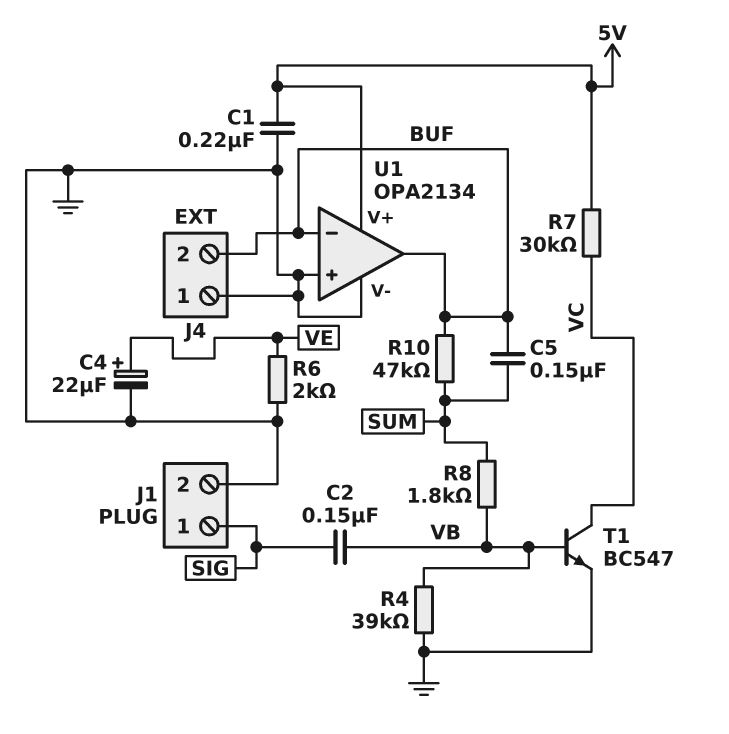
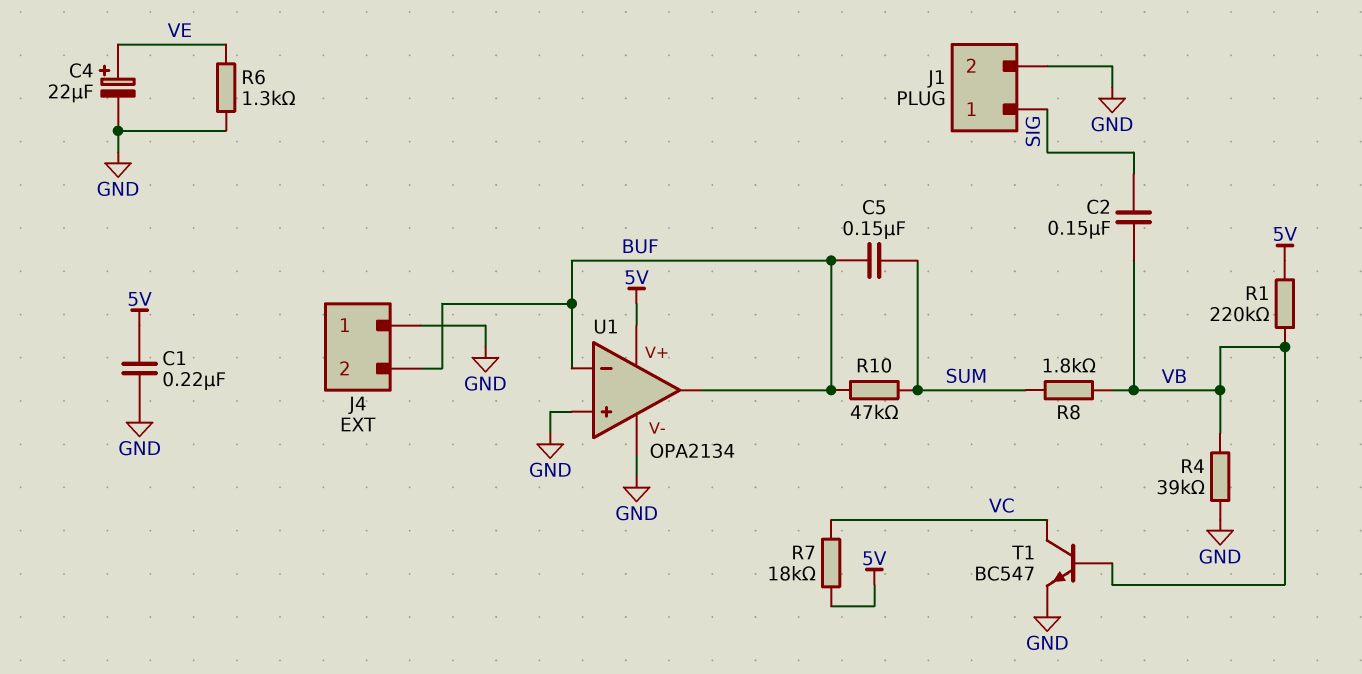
R1: none -> 220k (5V, VB)
R6: 2k (GND, VE) -> 1.3k (GND, VE)
R7: 30k (5V, VC) -> 18k (5V, VC)

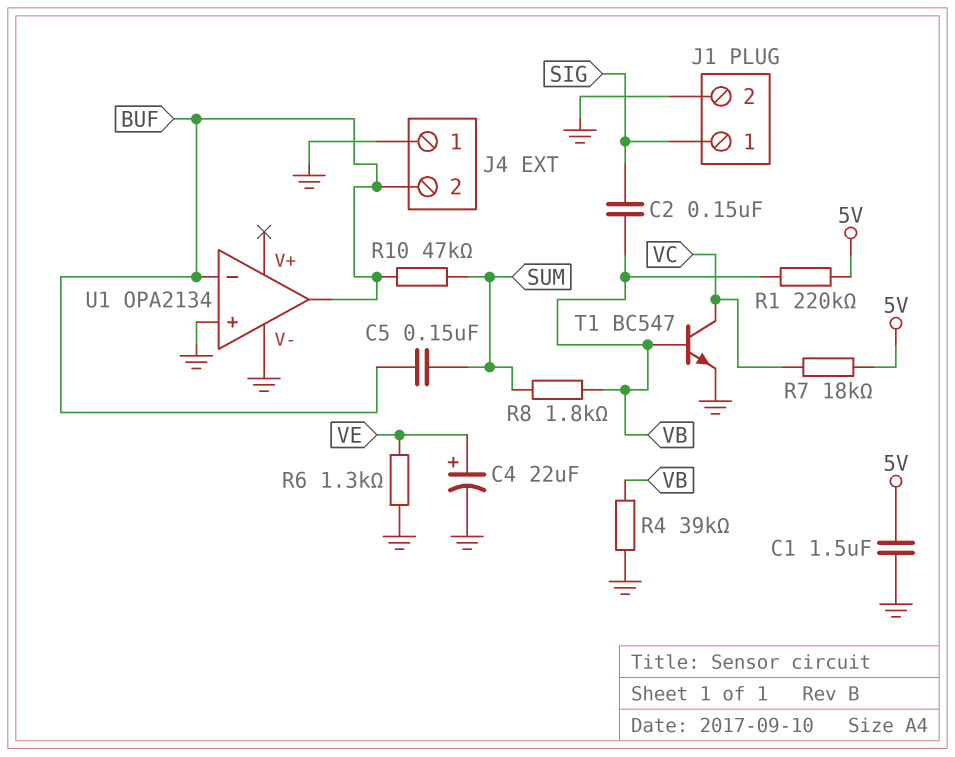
C1: 220nF (5V, GND) -> 1.5uF (5V, GND)
U1 pin V+: 5V -> none

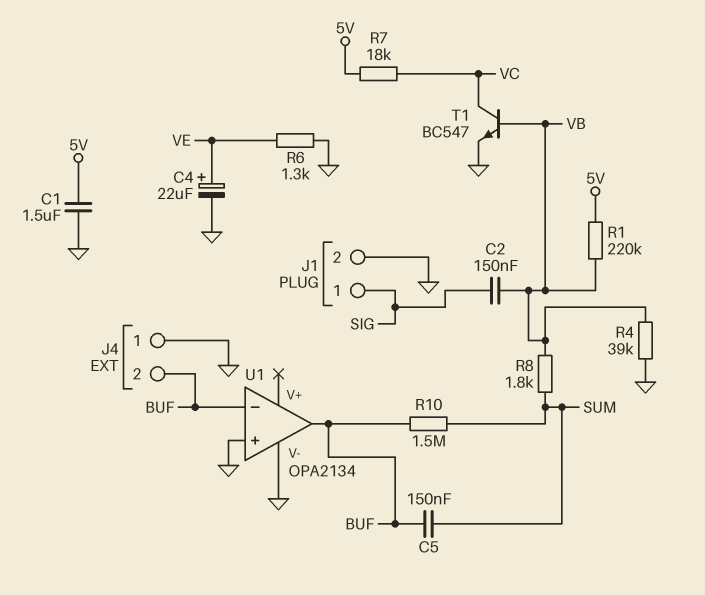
R10: 47k (BUF, SUM) -> 1.5M (BUF, SUM)

